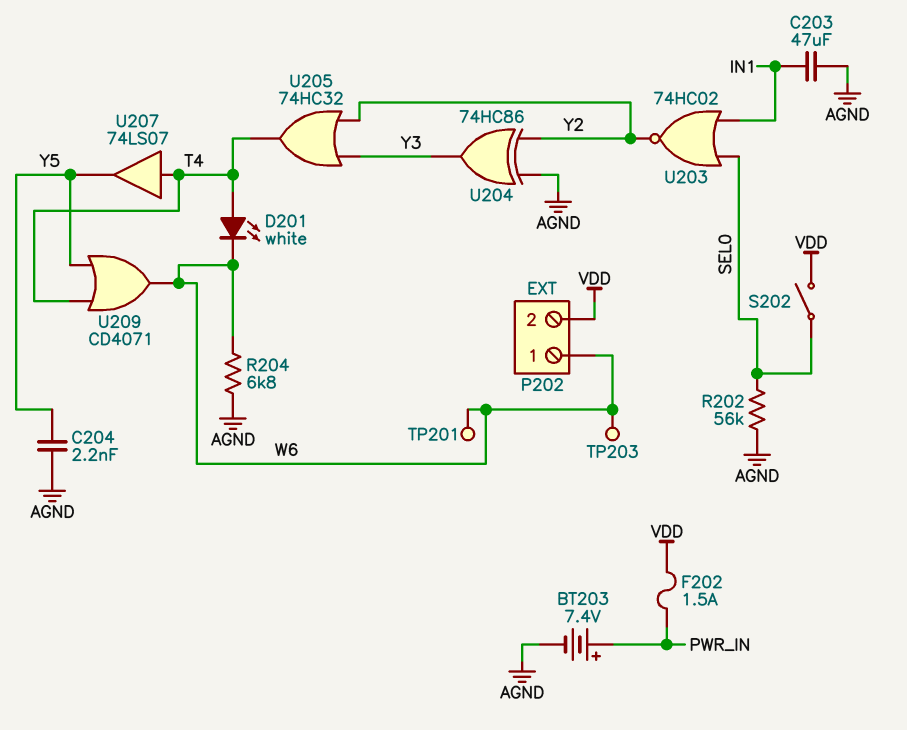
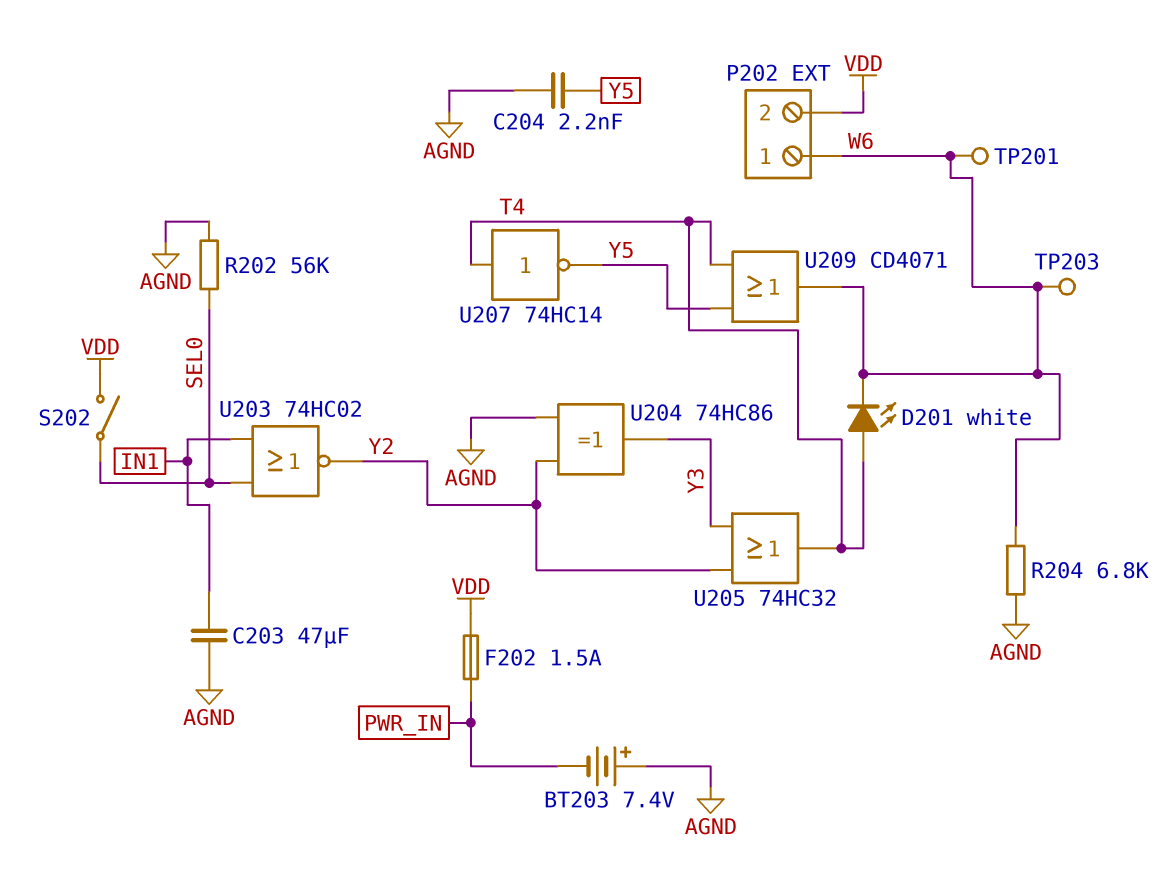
BT203: 7.4V (plus PWR_IN, minus AGND) -> 7.4V (plus AGND, minus PWR_IN)
U207: buffer 74LS07 (in T4, out Y5) -> NOT 74HC14 (in T4, out Y5)

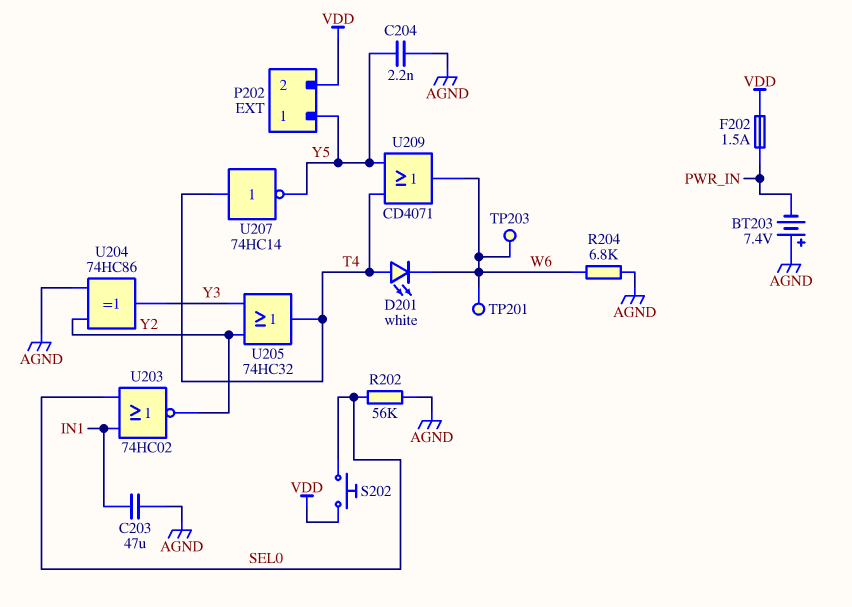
P202 pin 1: W6 -> Y5
S202: switch (SEL0, VDD) -> button (SEL0, VDD)

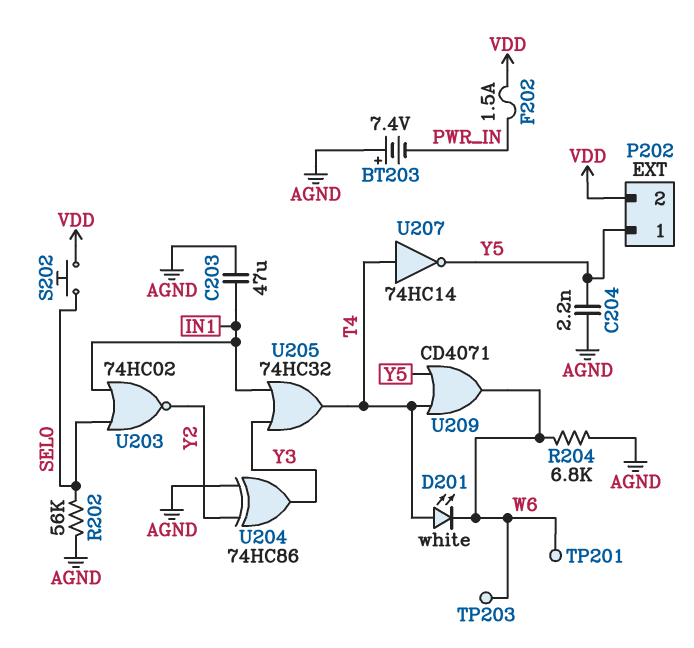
U205: OR 74HC32 (in Y2, in Y3, out T4) -> OR 74HC32 (in IN1, in Y3, out T4)

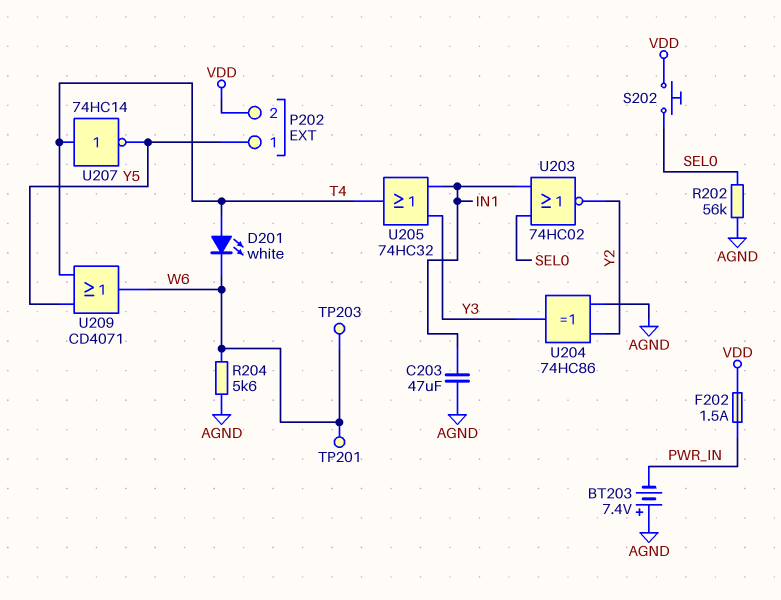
C204: 2.2nF (AGND, Y5) -> none
R204: 6.8k (AGND, W6) -> 5.6k (AGND, W6)

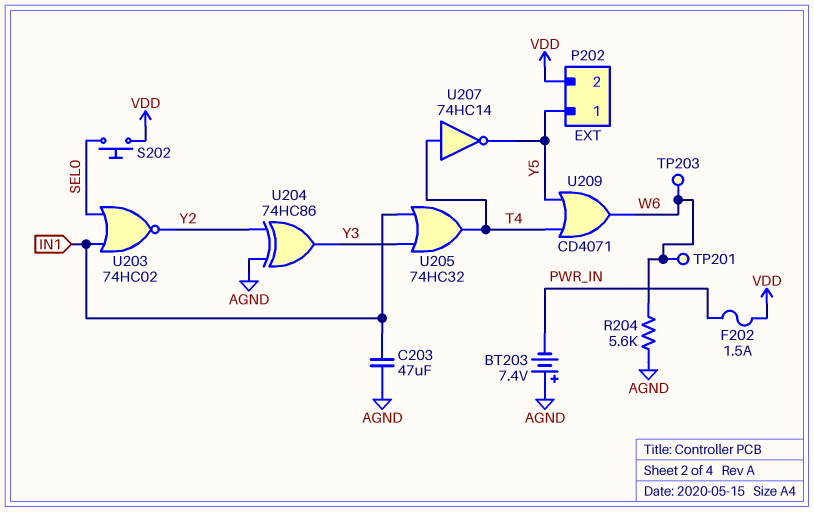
D201: LED white (A T4, K W6) -> none
R202: 56k (AGND, SEL0) -> none

